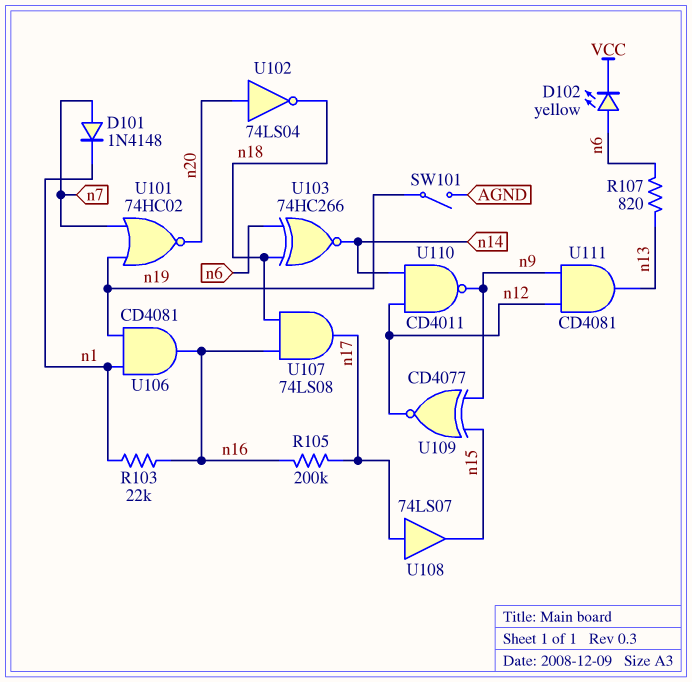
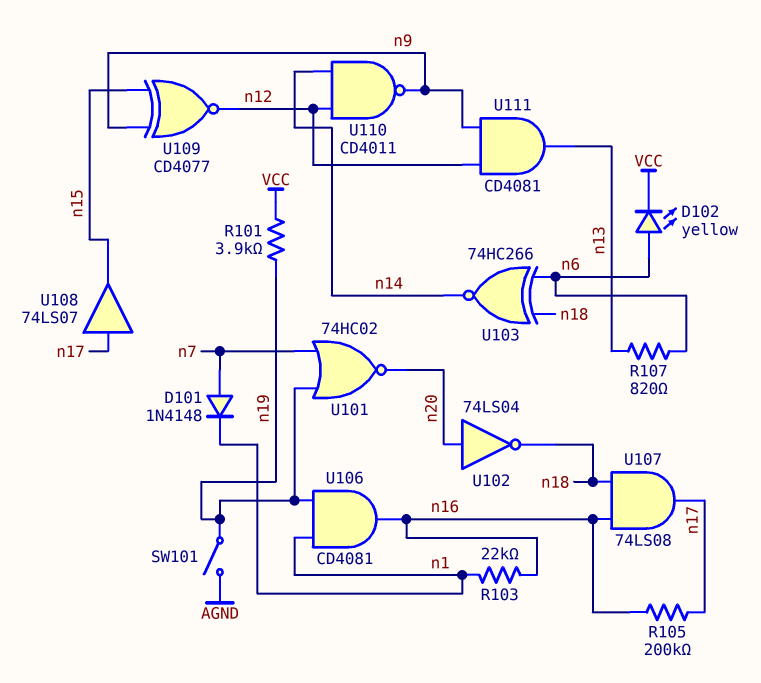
R101: none -> 3.9k (VCC, n19)

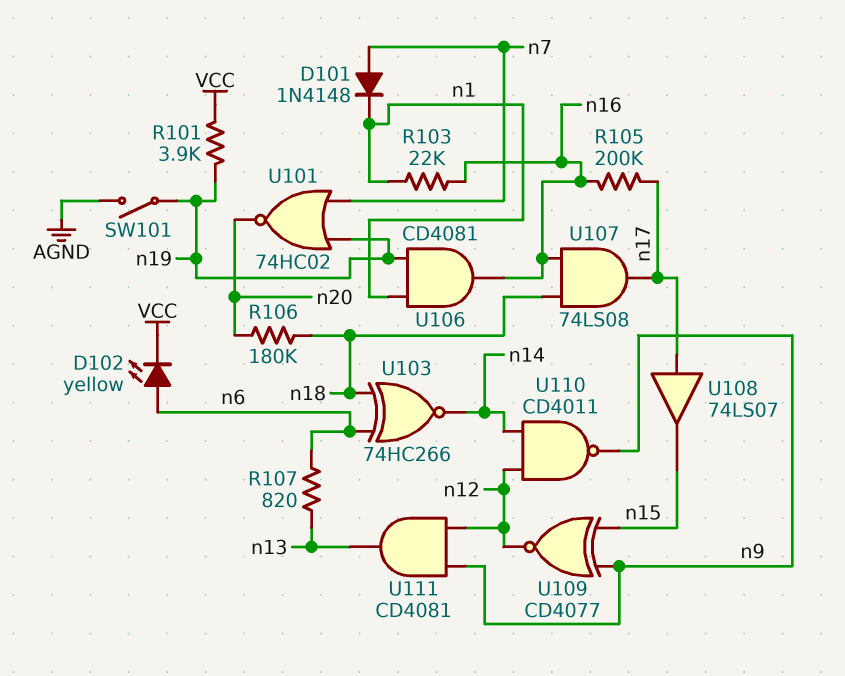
R106: none -> 180k (n18, n20)
U102: NOT 74LS04 (in n20, out n18) -> none

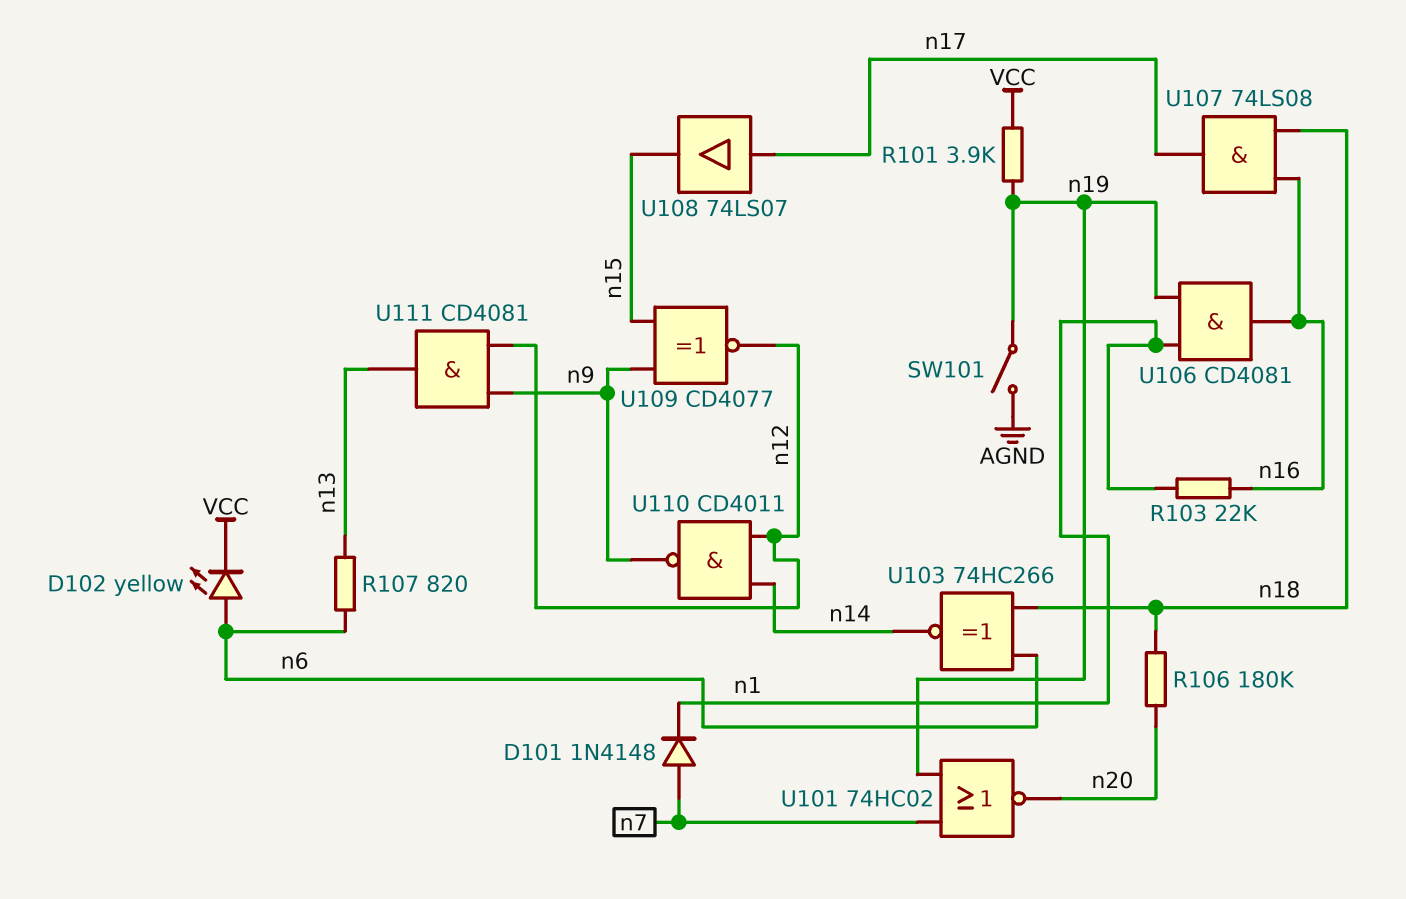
R105: 200k (n16, n17) -> none

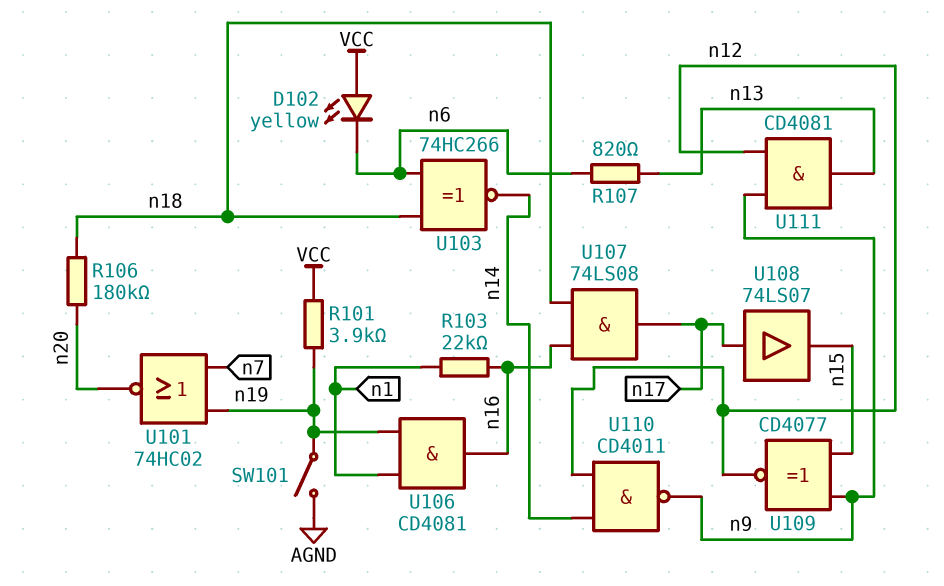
D101: diode 1N4148 (A n7, K n1) -> none
D102: LED yellow (A n6, K VCC) -> LED yellow (A VCC, K n6)

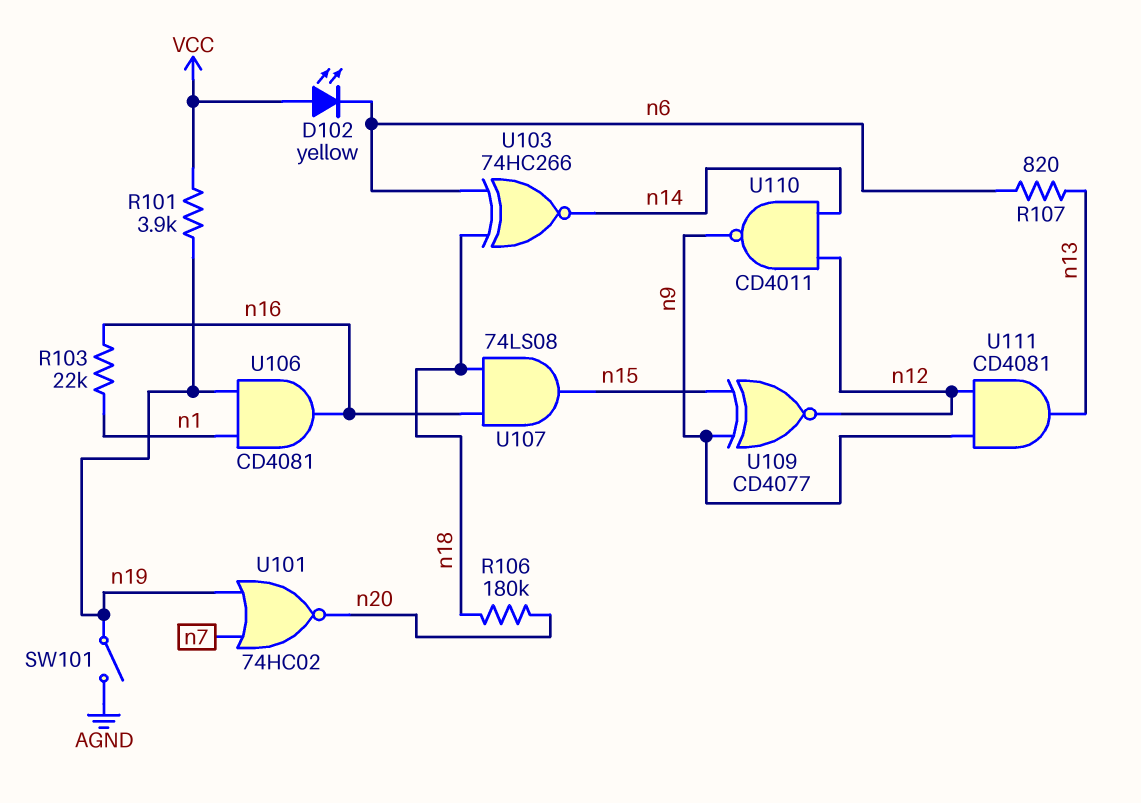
U107: AND 74LS08 (in n16, in n18, out n17) -> AND 74LS08 (in n16, in n18, out n15)
U108: buffer 74LS07 (in n17, out n15) -> none

